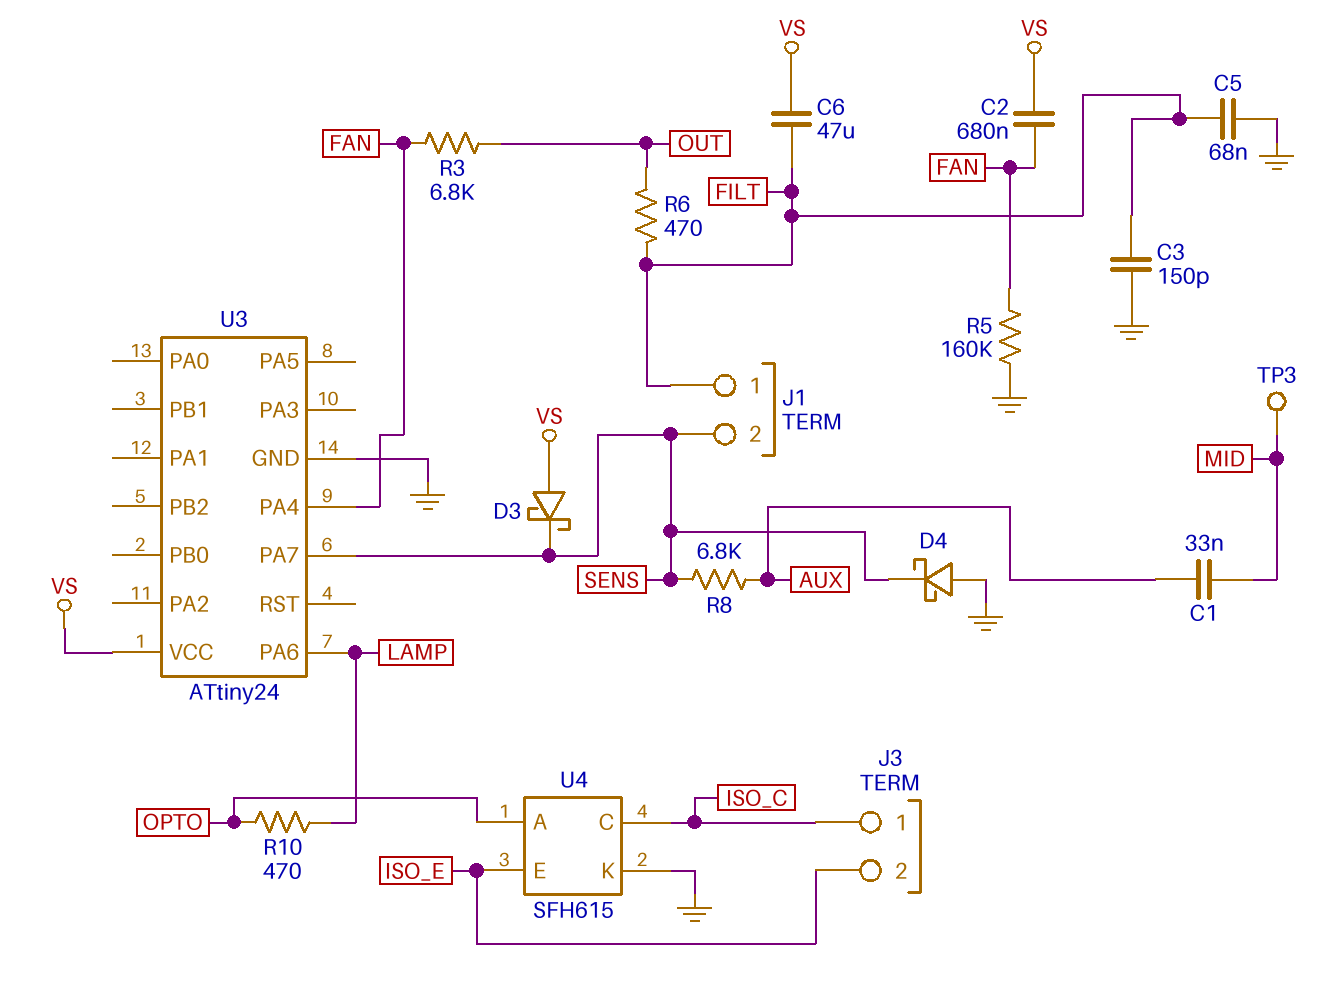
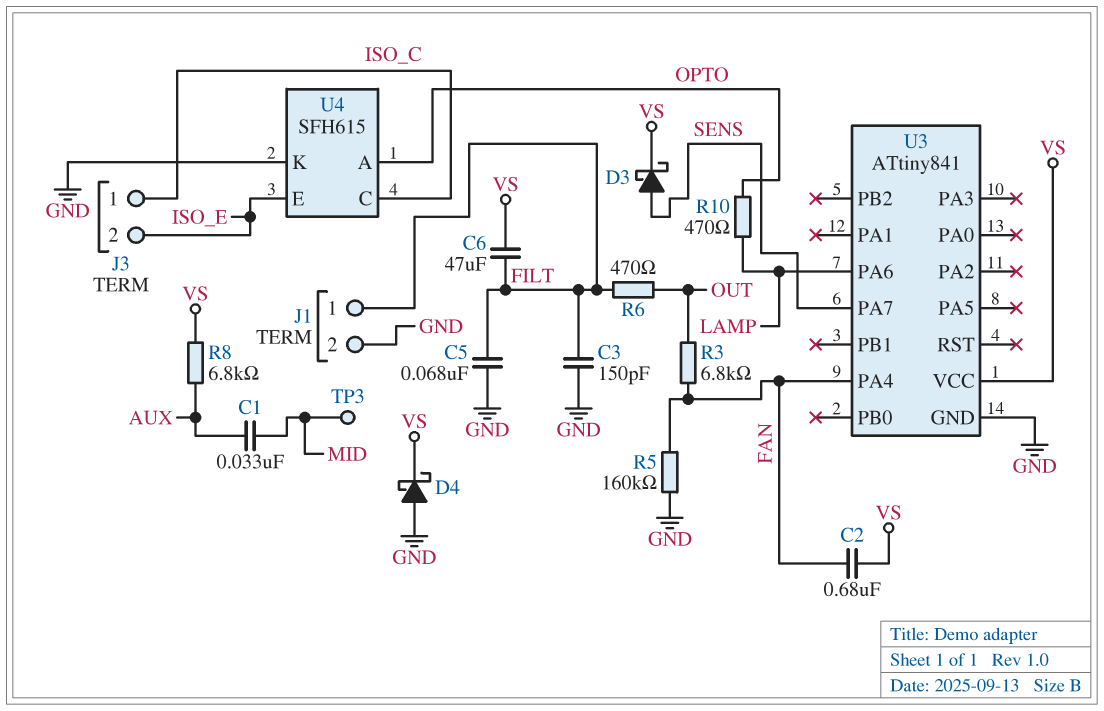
D3: schottky (A VS, K SENS) -> schottky (A SENS, K VS)
D4: schottky (A GND, K SENS) -> schottky (A GND, K VS)
J1 pin 2: SENS -> GND
R8: 6.8k (AUX, SENS) -> 6.8k (AUX, VS)
U3: ATtiny24 -> ATtiny841

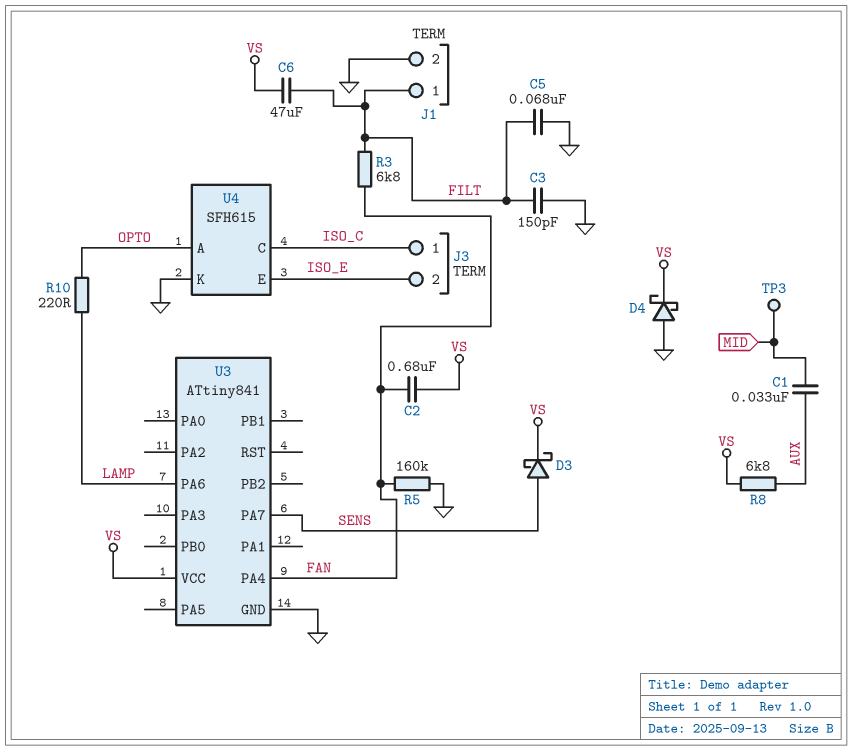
R3: 6.8k (FAN, OUT) -> 6.8k (FAN, FILT)
R6: 470 (FILT, OUT) -> none
R10: 470 (LAMP, OPTO) -> 220 (LAMP, OPTO)

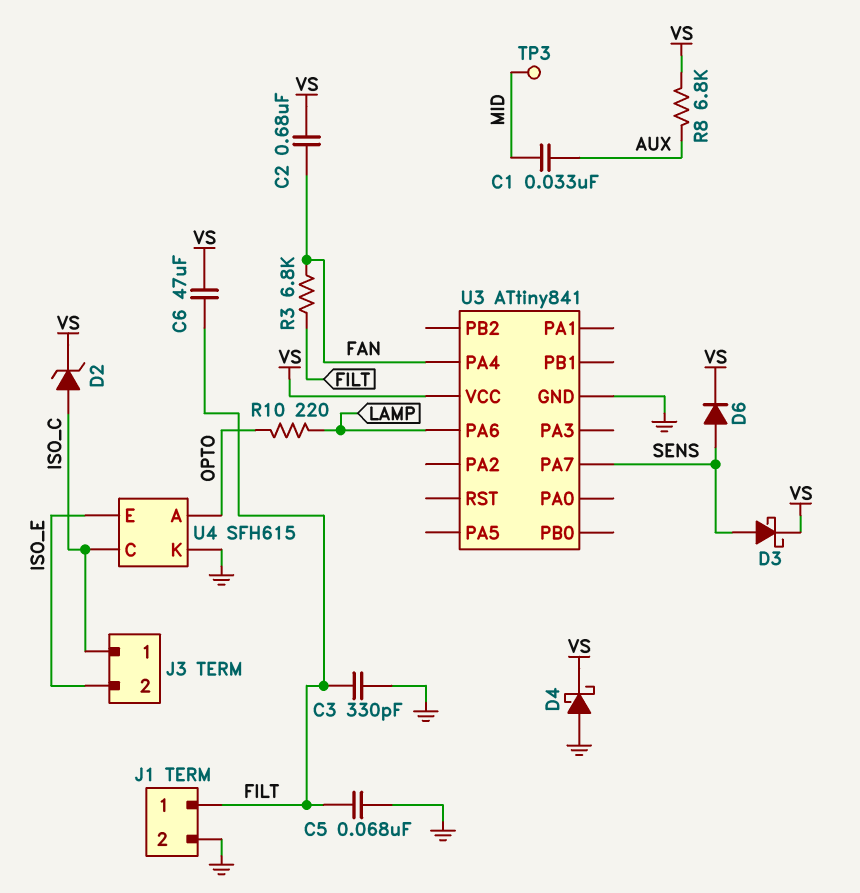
C3: 150pF (FILT, GND) -> 330pF (FILT, GND)
D2: none -> zener (A ISO_C, K VS)
D6: none -> diode (A SENS, K VS)
R5: 160k (FAN, GND) -> none

